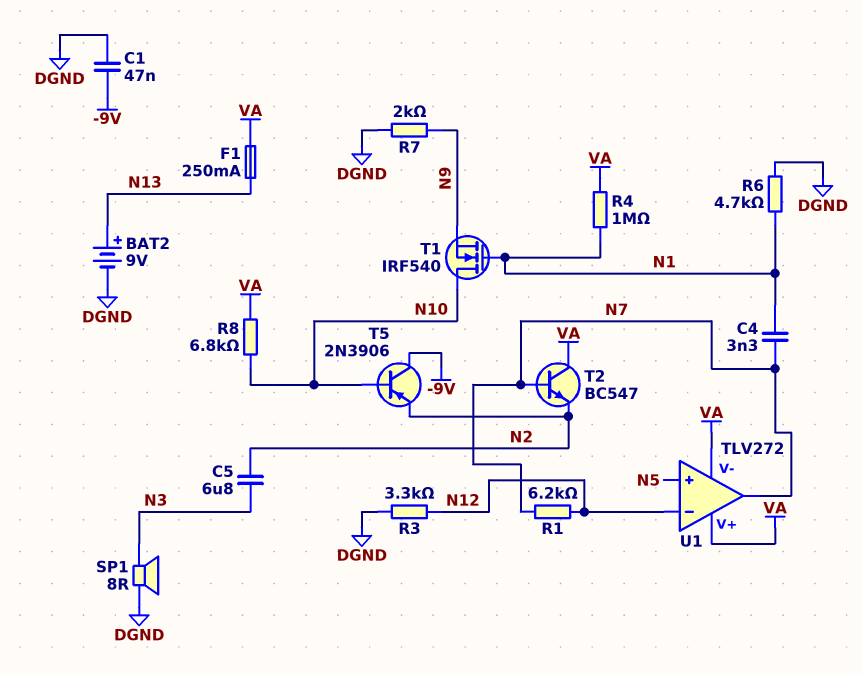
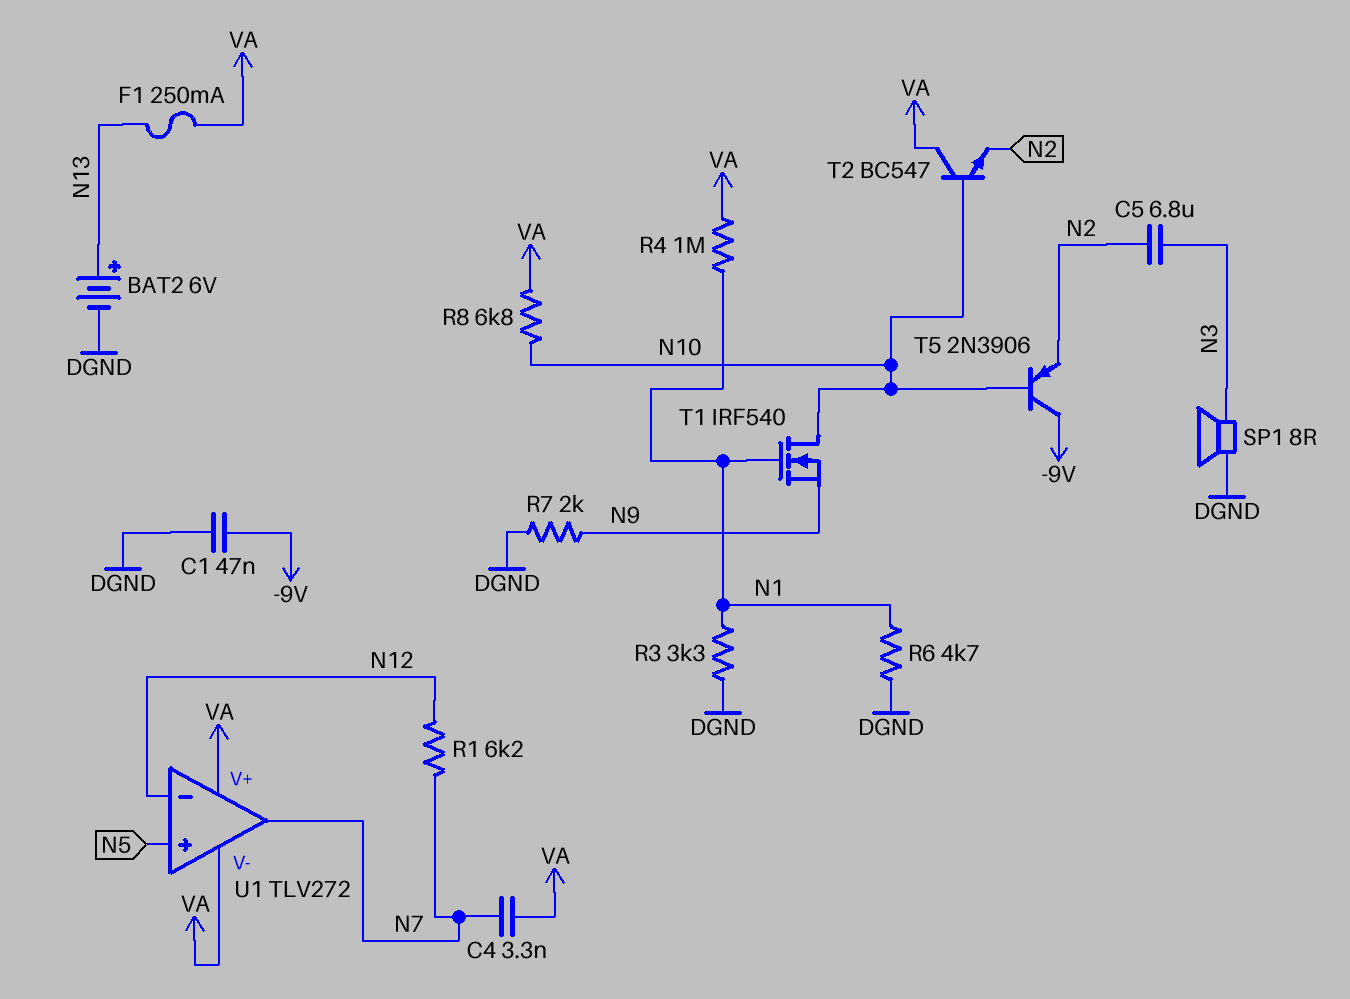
BAT2: 9V (plus N13, minus DGND) -> 6V (plus N13, minus DGND)
C4: 3.3nF (N1, N7) -> 3.3nF (N7, VA)
R3: 3.3k (DGND, N12) -> 3.3k (DGND, N1)
T2: NPN BC547 (B N7, C VA, E N2) -> NPN BC547 (B N10, C VA, E N2)

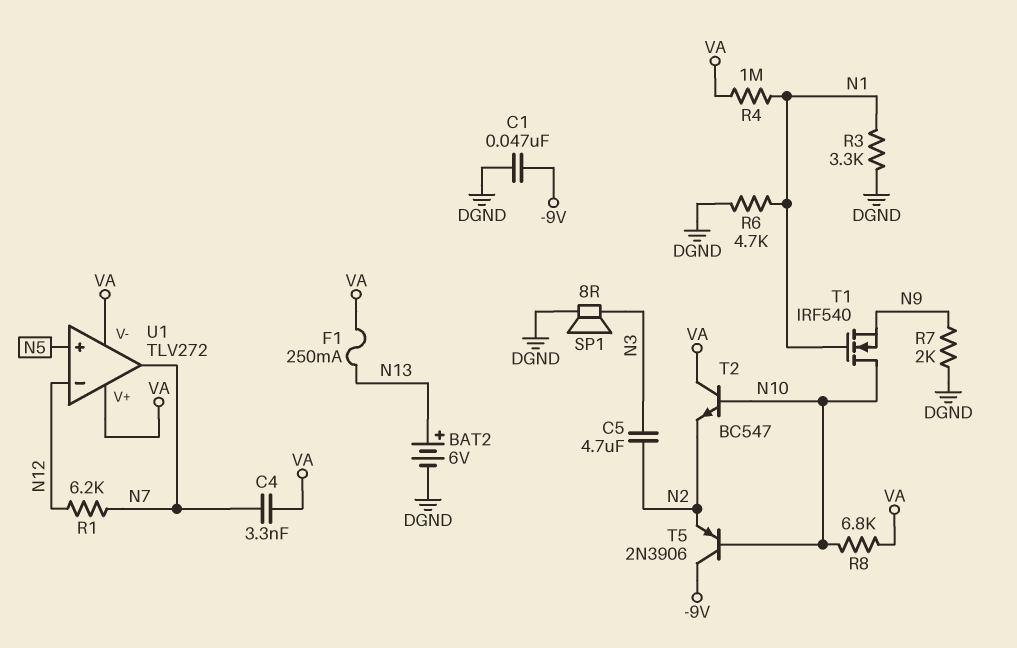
C5: 6.8uF (N2, N3) -> 4.7uF (N2, N3)

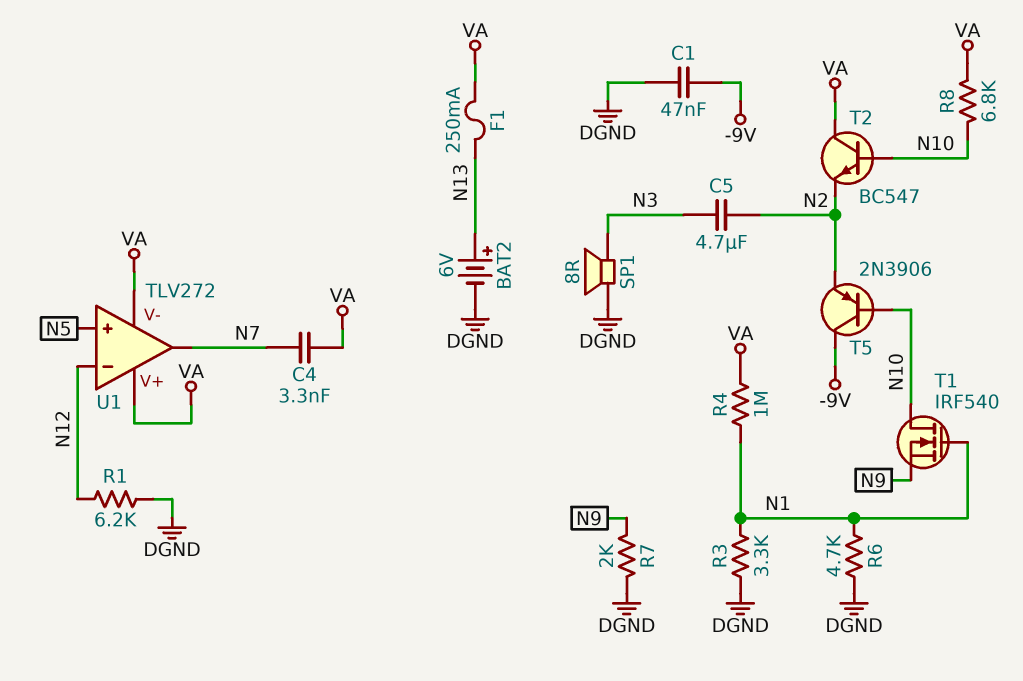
R1: 6.2k (N7, N12) -> 6.2k (DGND, N12)

